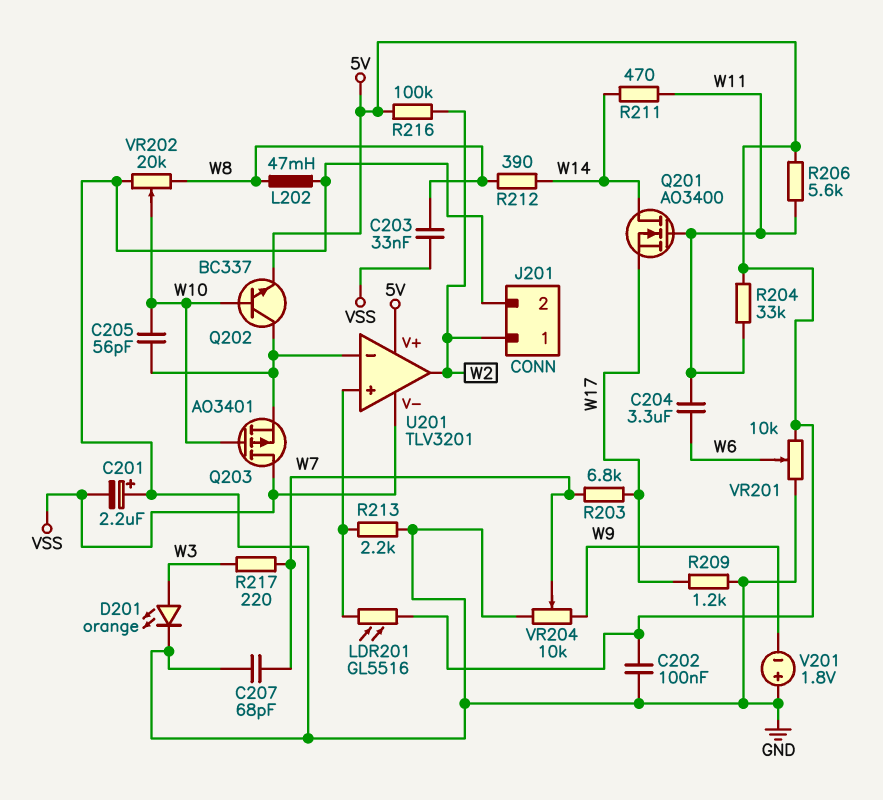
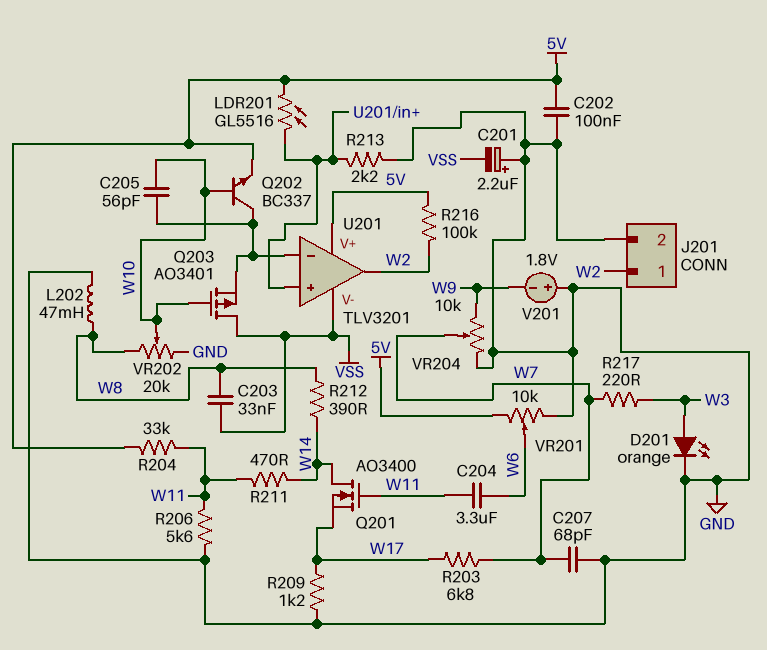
R206: 5.6k (5V, W11) -> 5.6k (GND, W11)

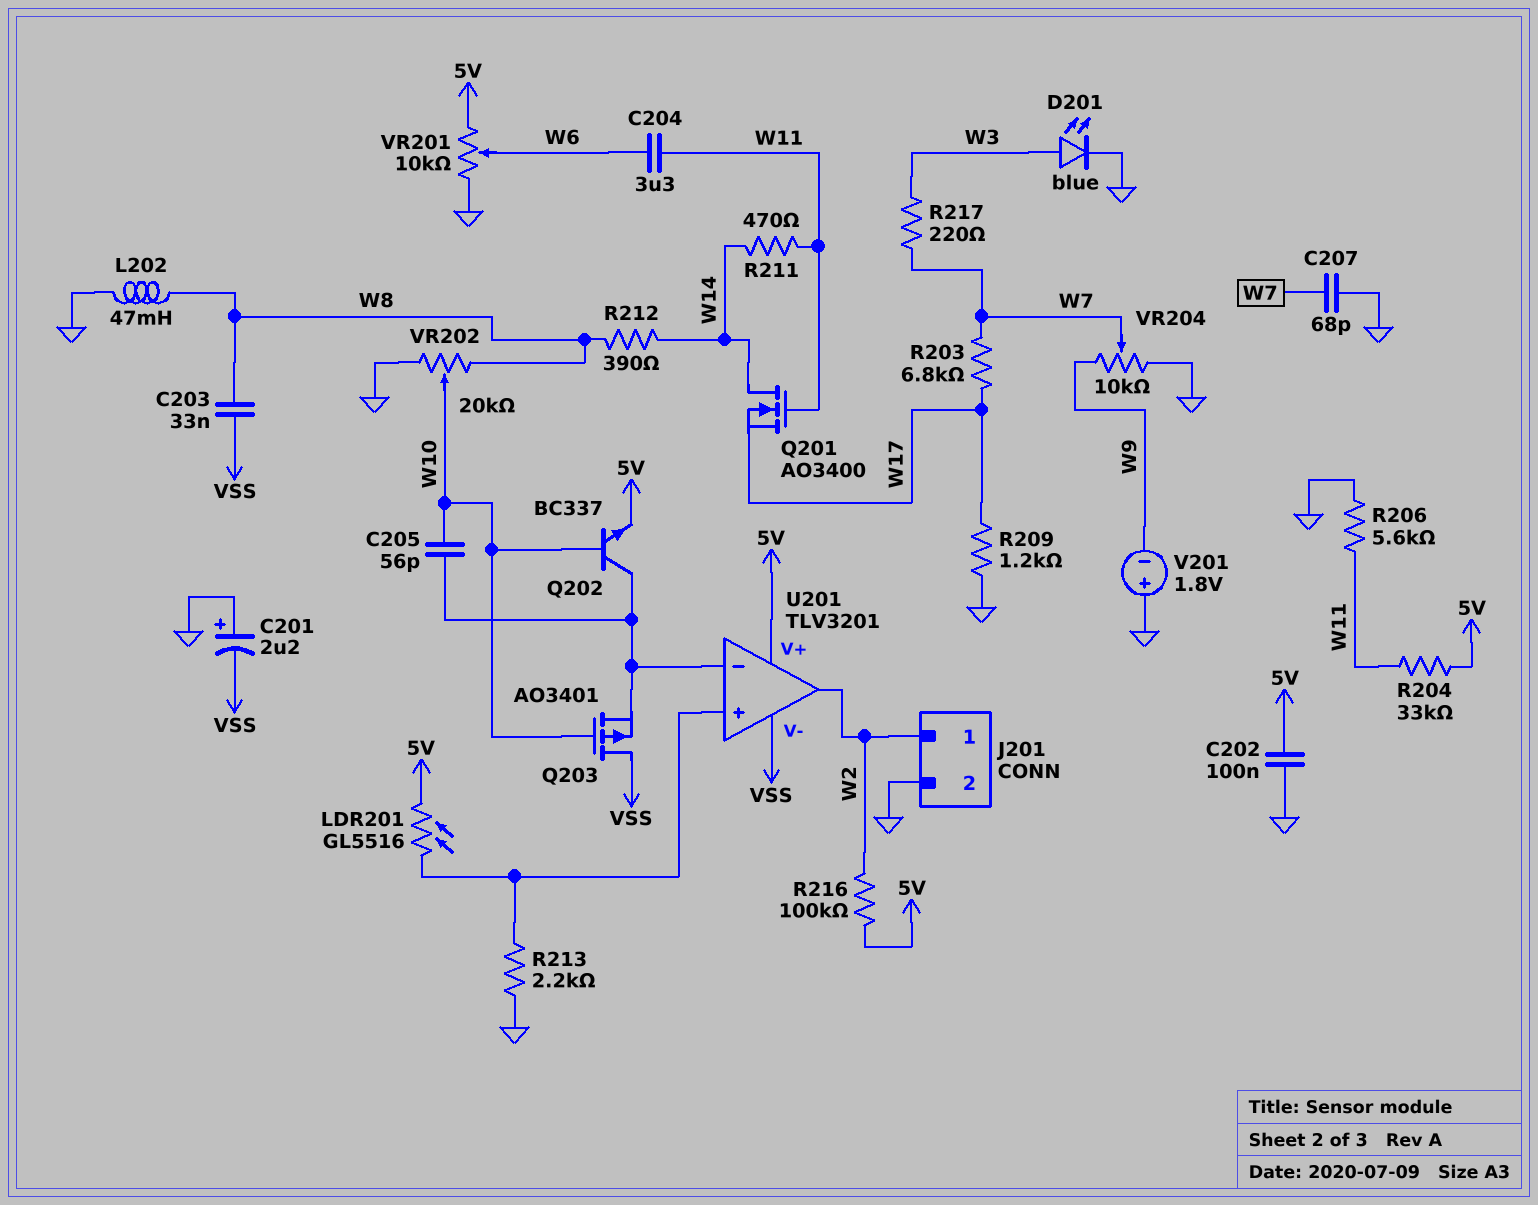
D201: LED orange (A W3, K GND) -> LED blue (A W3, K GND)

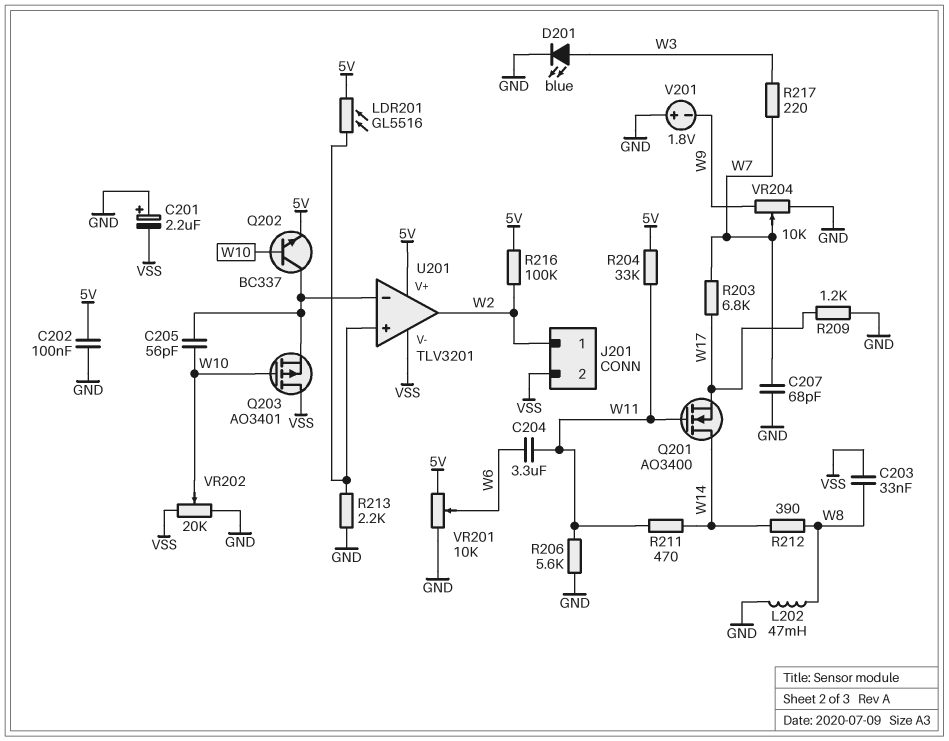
J201 pin 2: GND -> VSS
VR202: 20k (GND, W8, wiper W10) -> 20k (GND, VSS, wiper W10)

